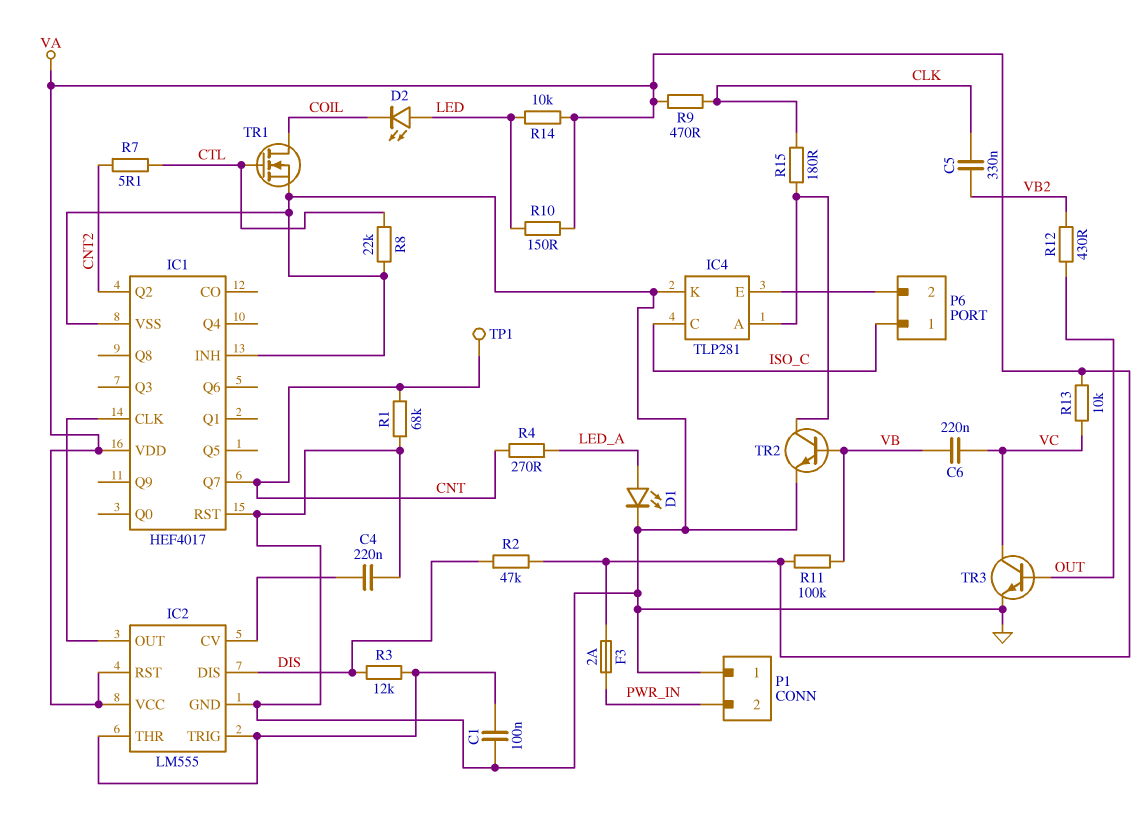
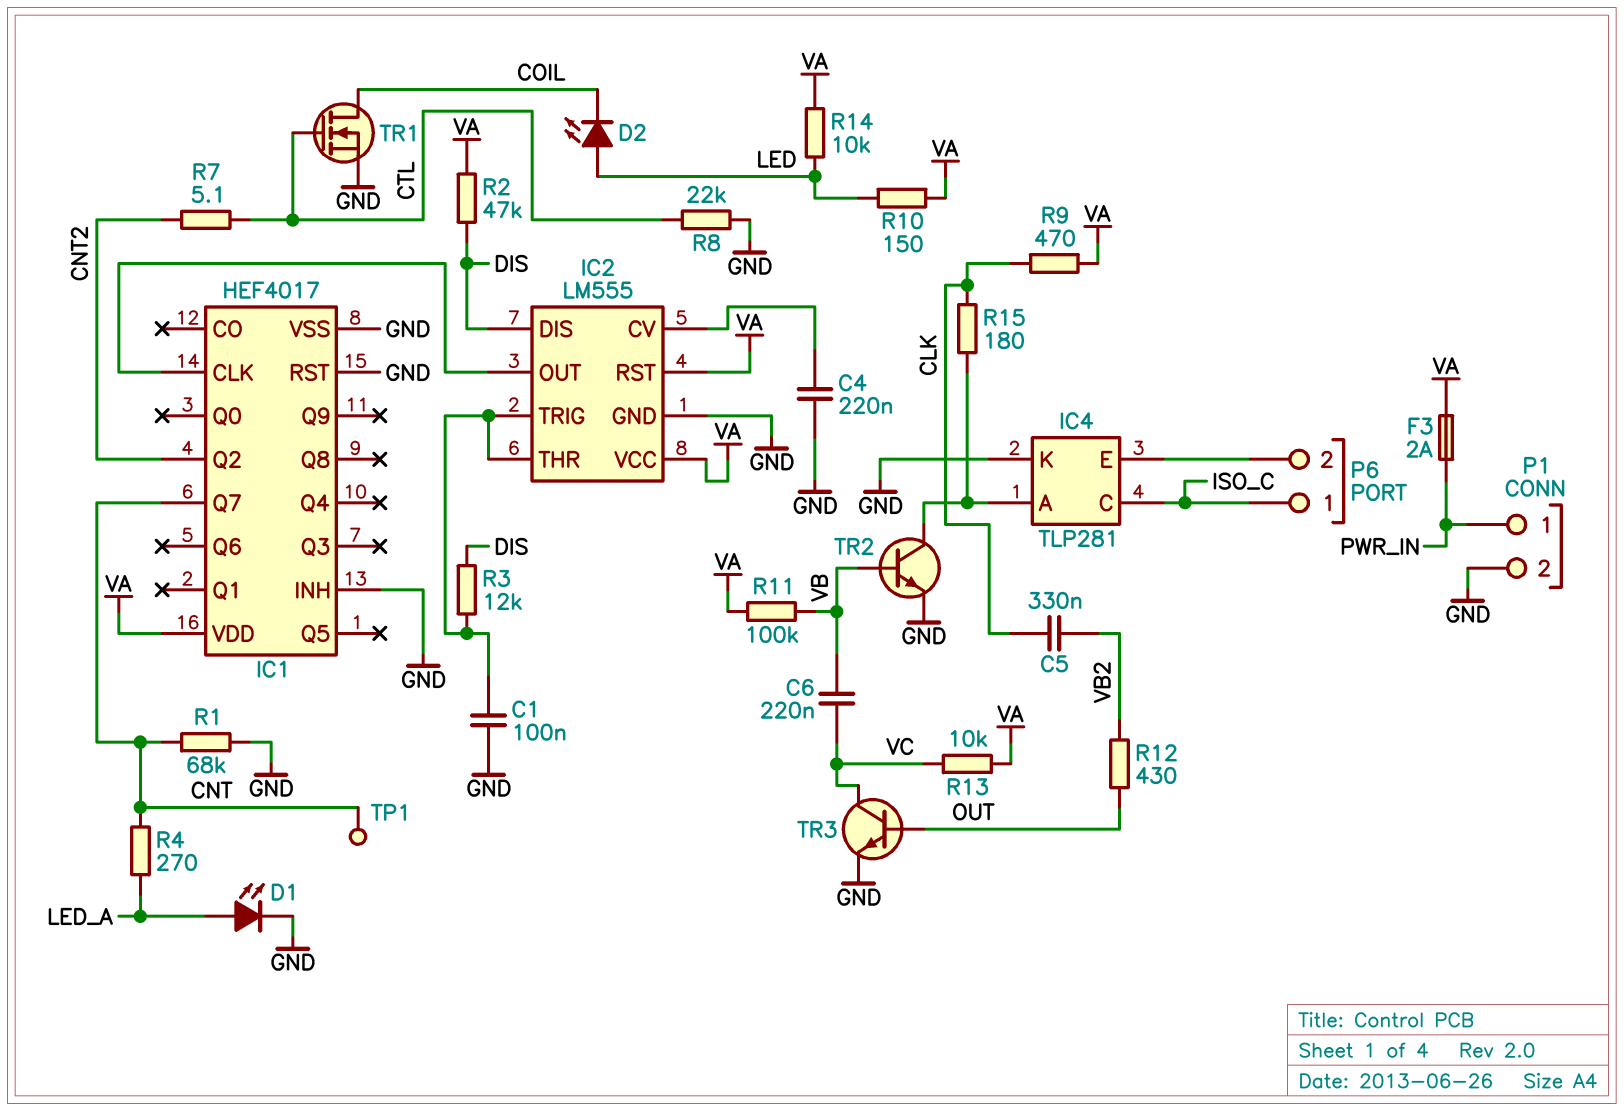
P1 pin 1: GND -> PWR_IN
P1 pin 2: PWR_IN -> GND

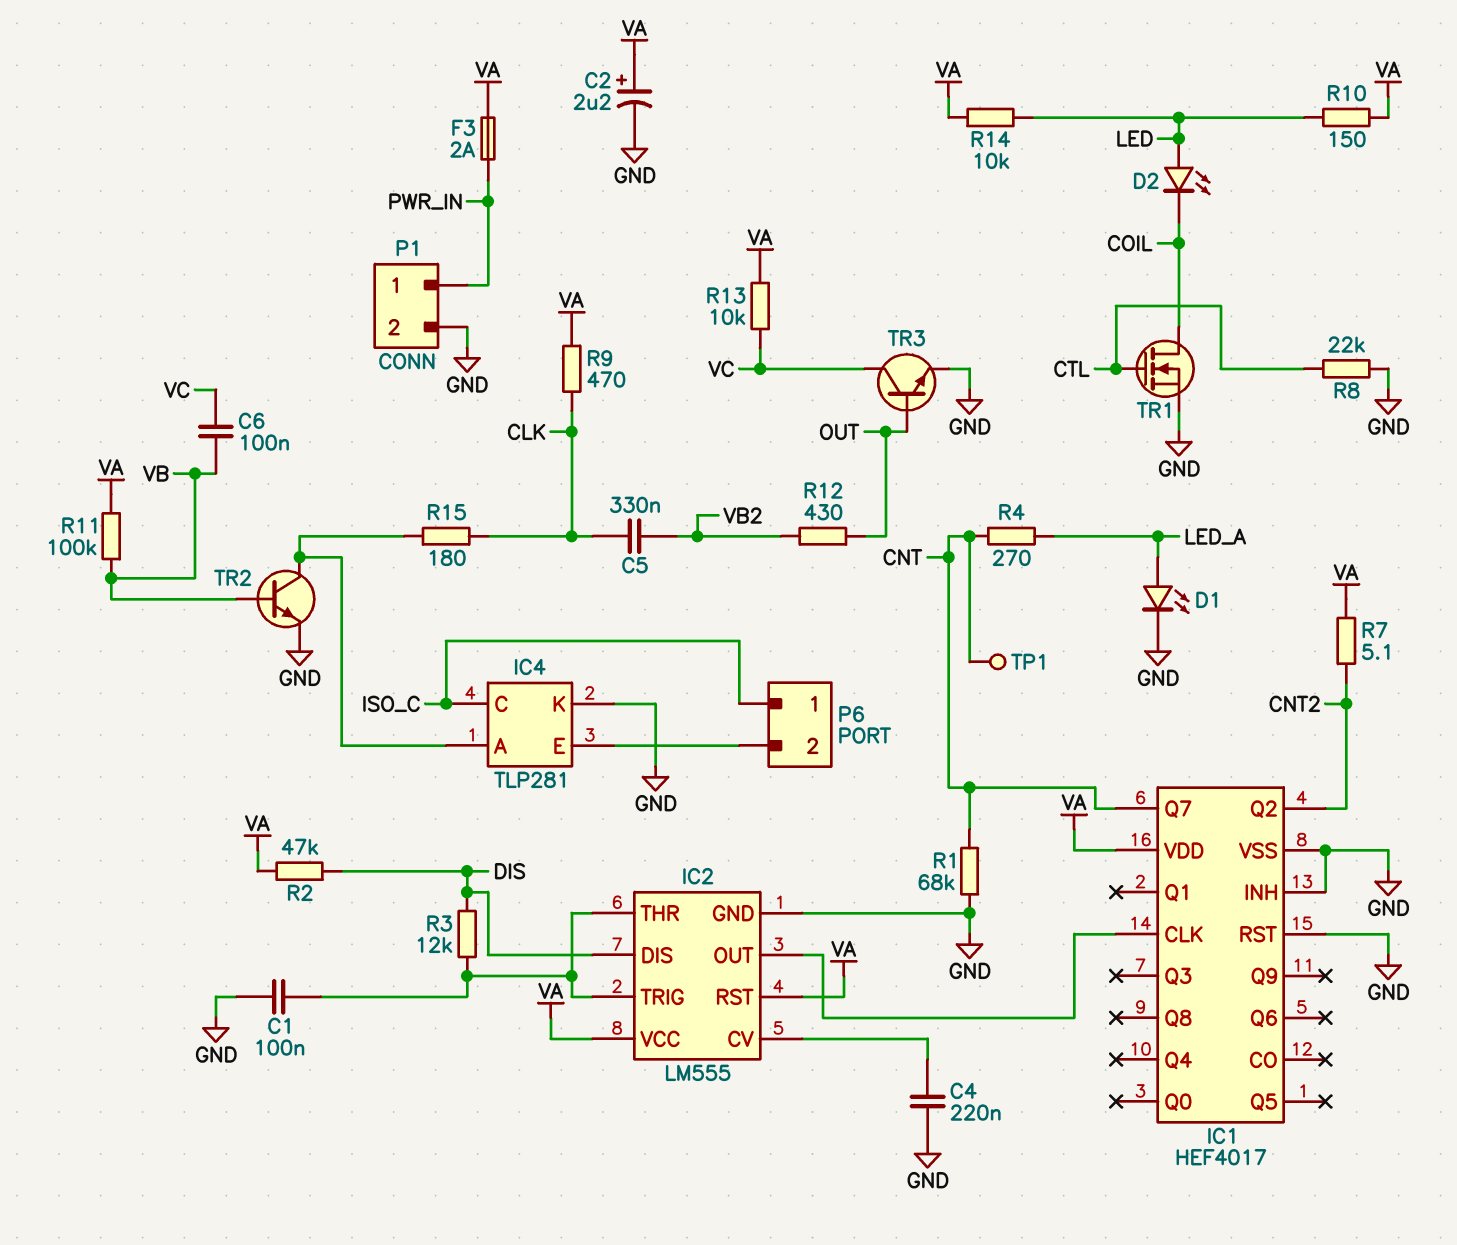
C2: none -> 2.2uF (plus VA, minus GND)
C6: 220nF (VB, VC) -> 100nF (VB, VC)
R7: 5.1 (CNT2, CTL) -> 5.1 (CNT2, VA)

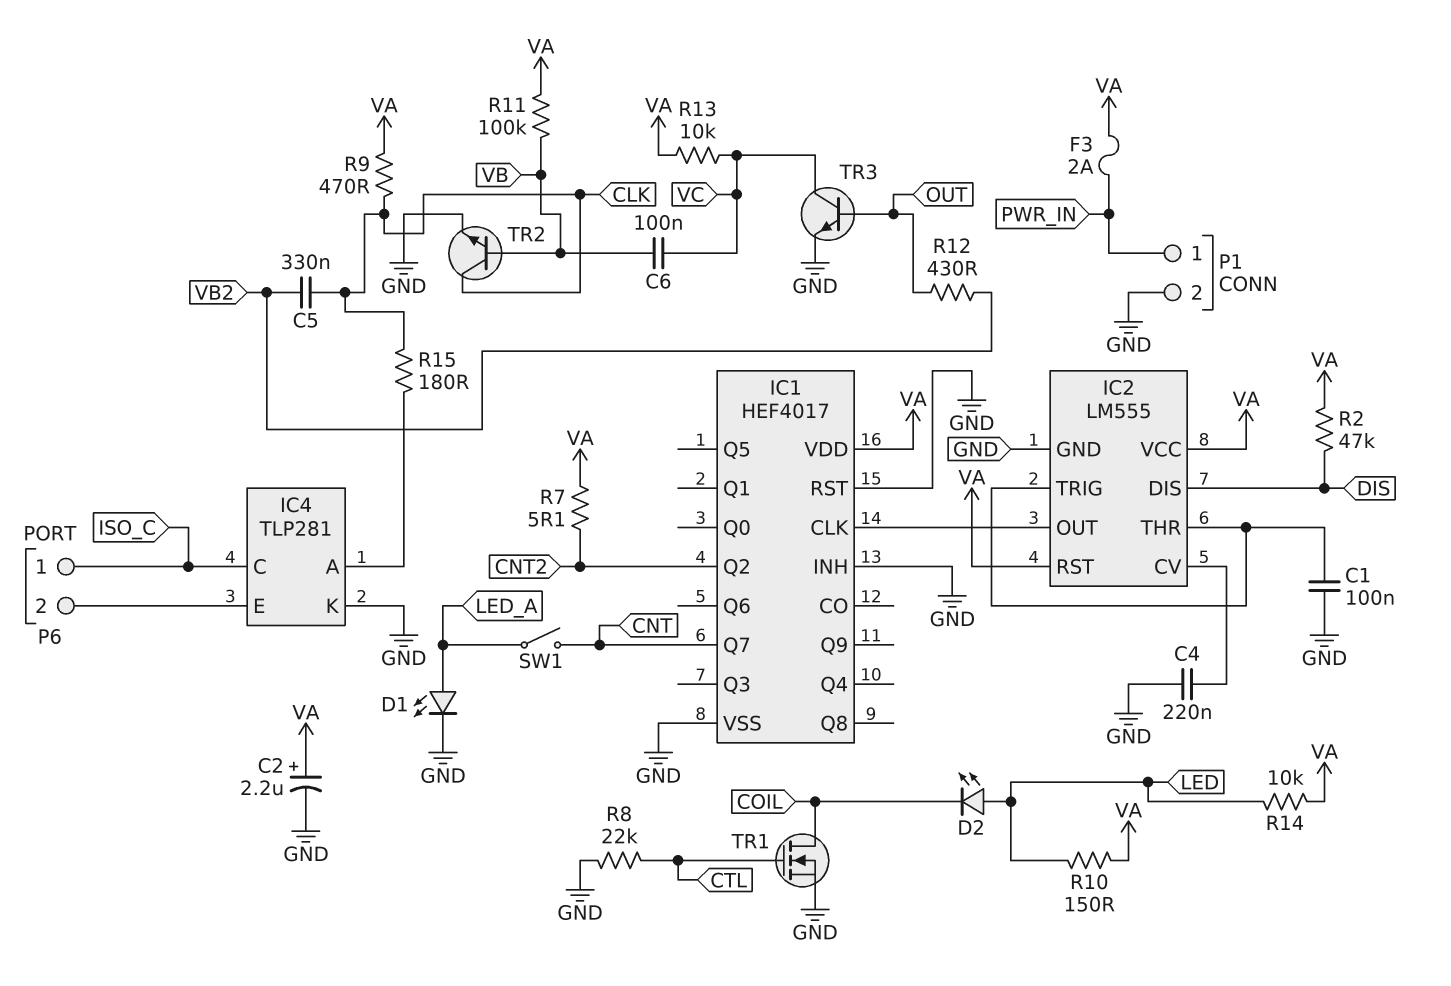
R1: 68k (CNT, GND) -> none
R3: 12k (DIS, IC2/THR) -> none
R4: 270 (CNT, LED_A) -> none
SW1: none -> switch (CNT, LED_A)
TP1: test point (CNT) -> none
TR2: NPN (B VB, C IC4/A, E GND) -> NPN (B VB, C CLK, E GND)

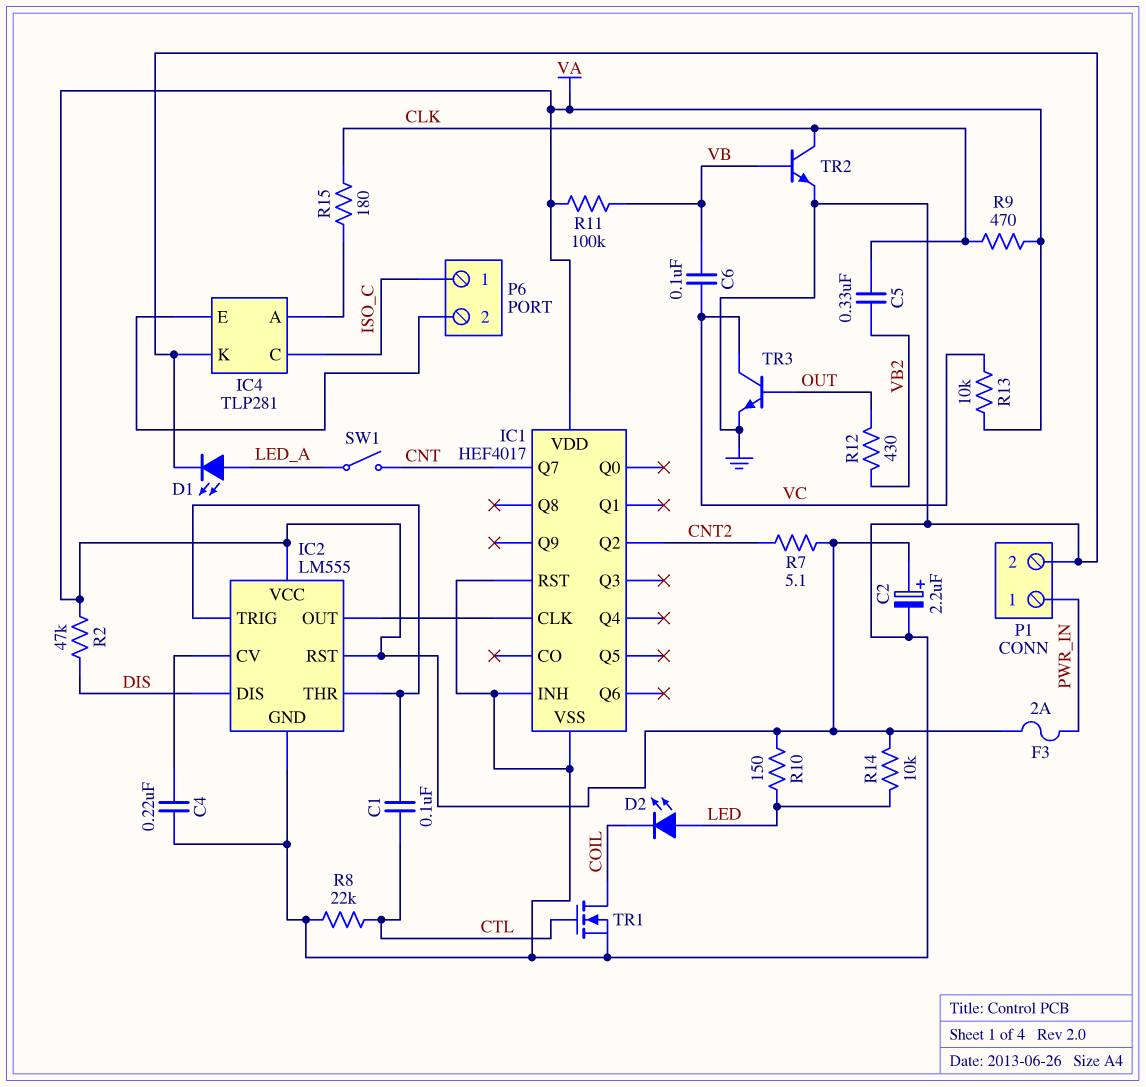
C1: 100nF (GND, IC2/THR) -> 100nF (CTL, IC2/THR)

